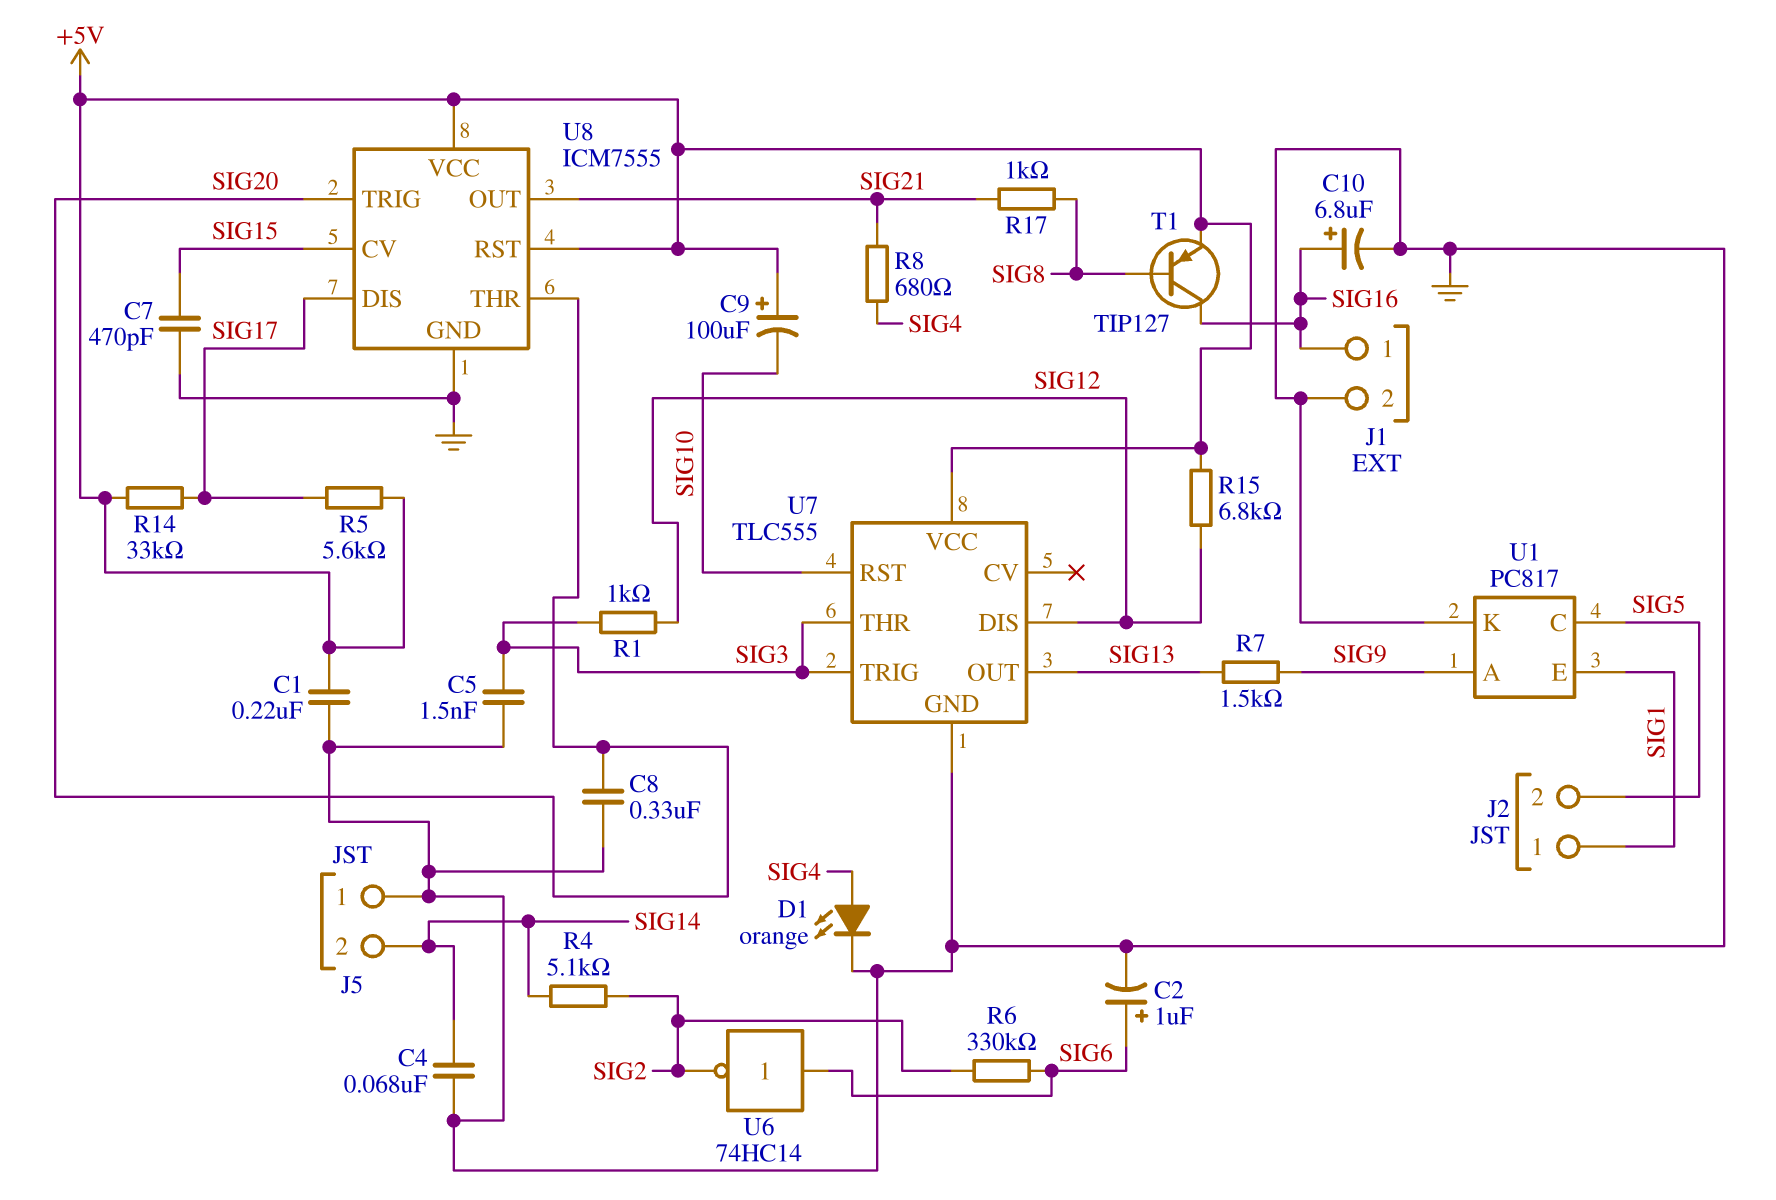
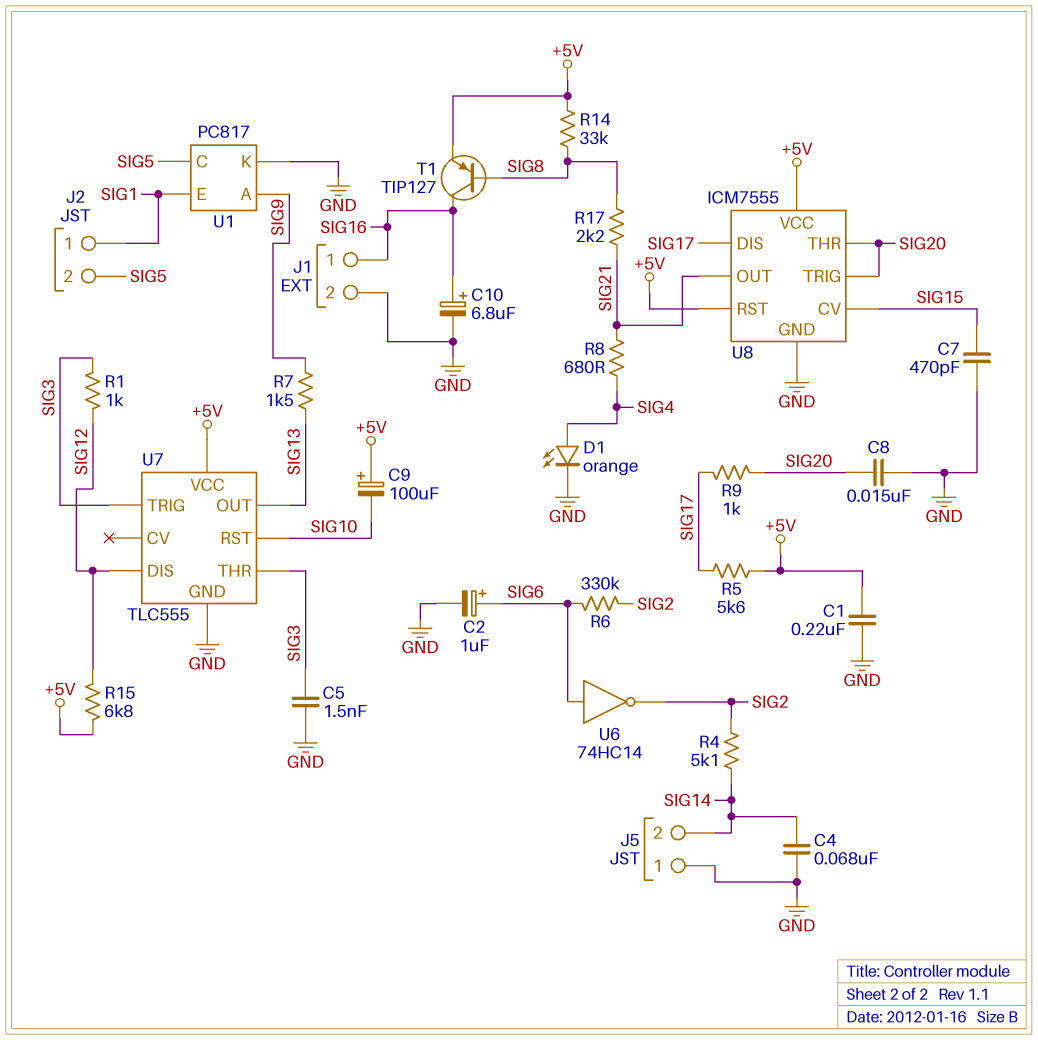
C8: 330nF (GND, SIG20) -> 15nF (GND, SIG20)
R9: none -> 1k (SIG17, SIG20)
R14: 33k (+5V, SIG17) -> 33k (+5V, SIG8)
R17: 1k (SIG8, SIG21) -> 2.2k (SIG8, SIG21)

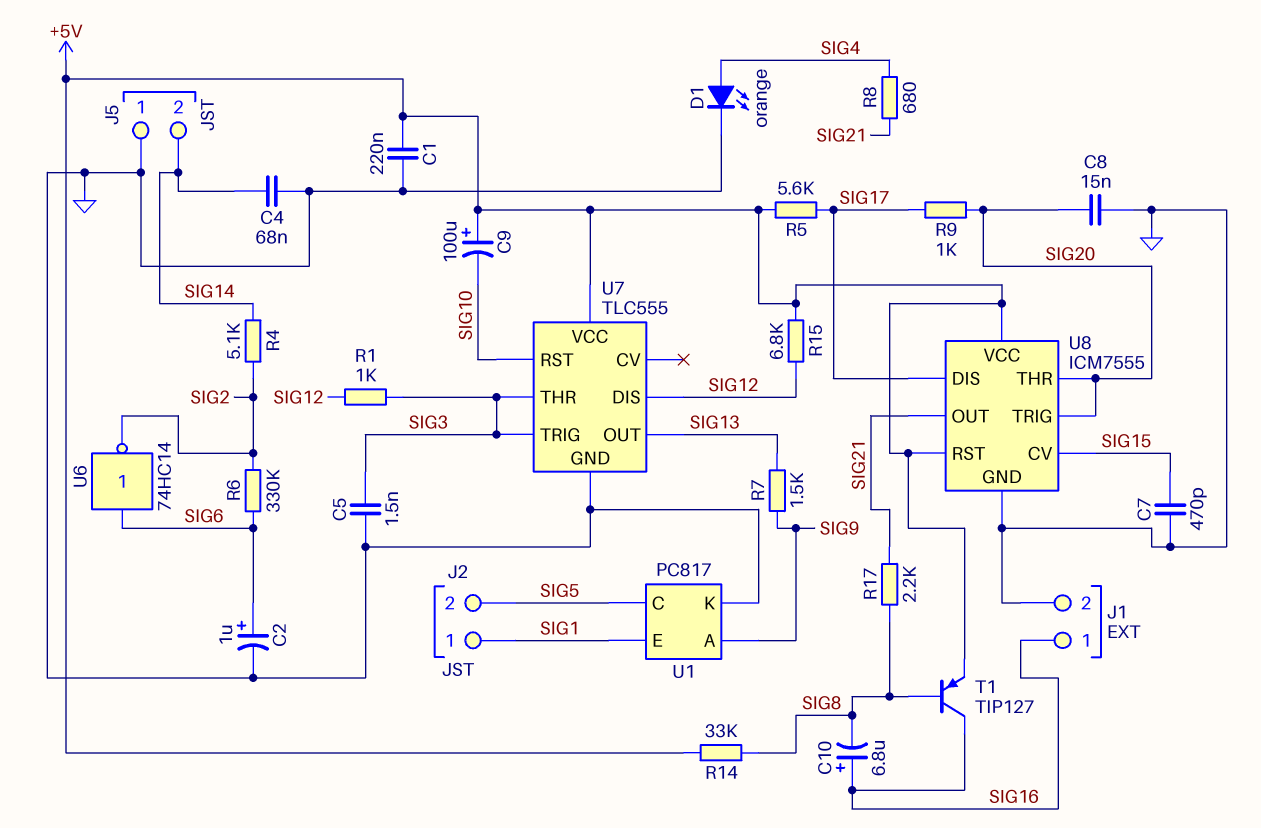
C10: 6.8uF (plus SIG16, minus GND) -> 6.8uF (plus SIG16, minus SIG8)

